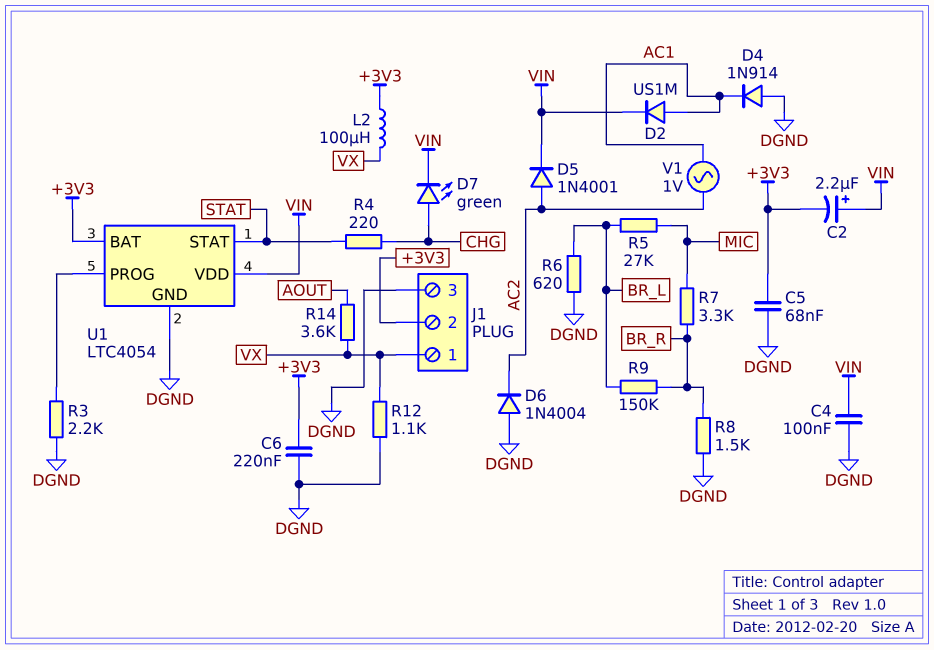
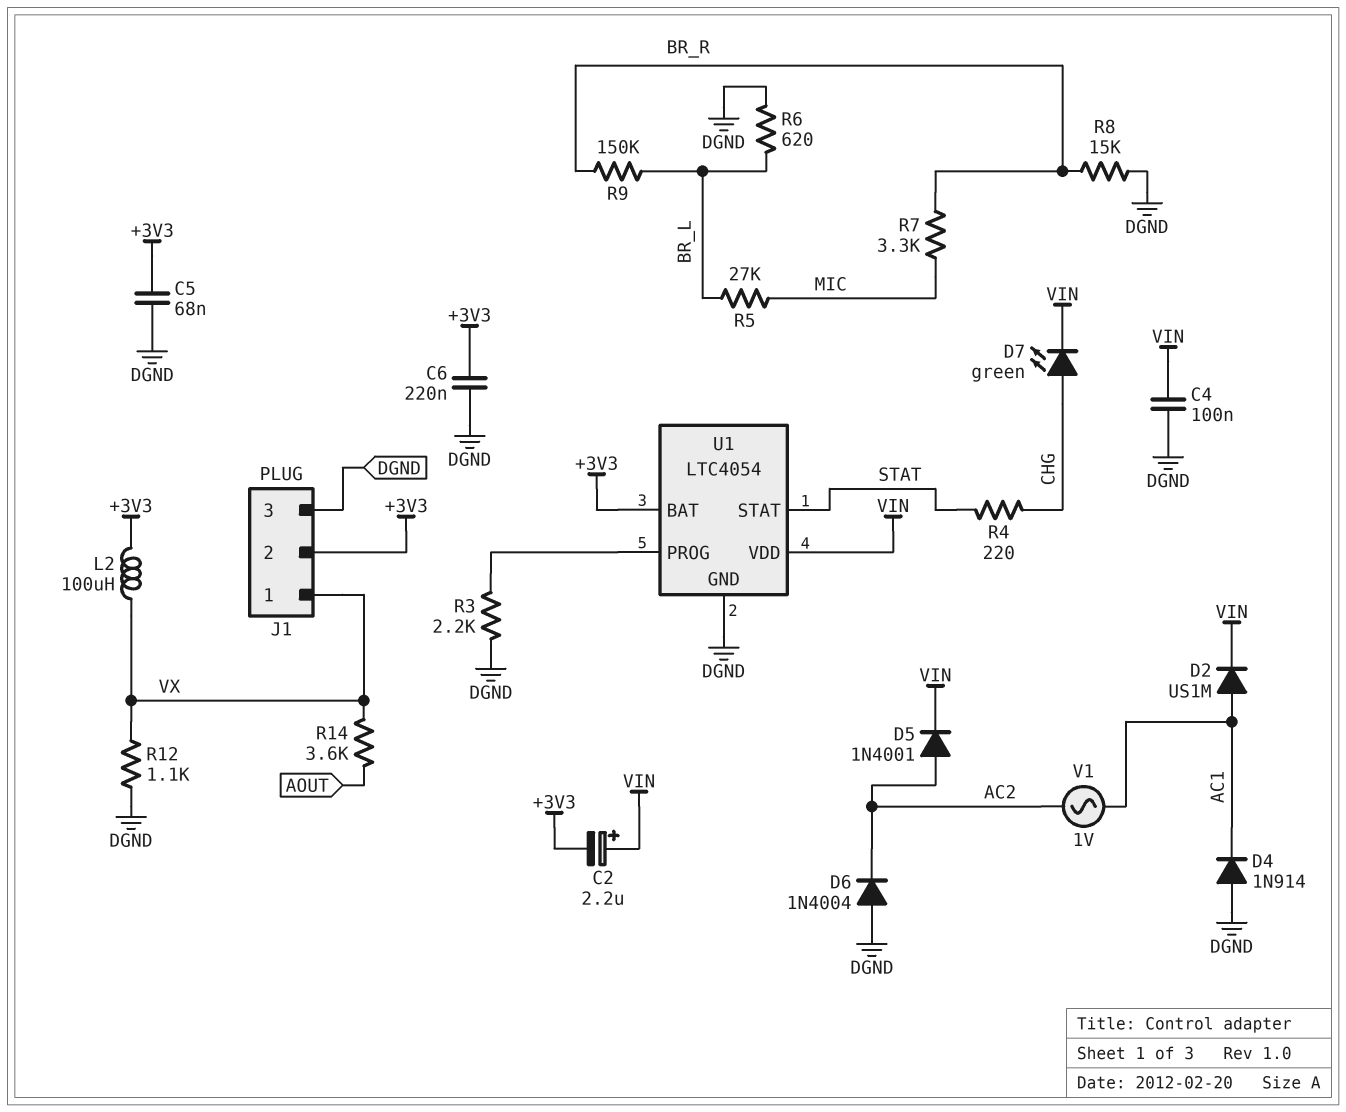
R8: 1.5k (BR_R, DGND) -> 15k (BR_R, DGND)

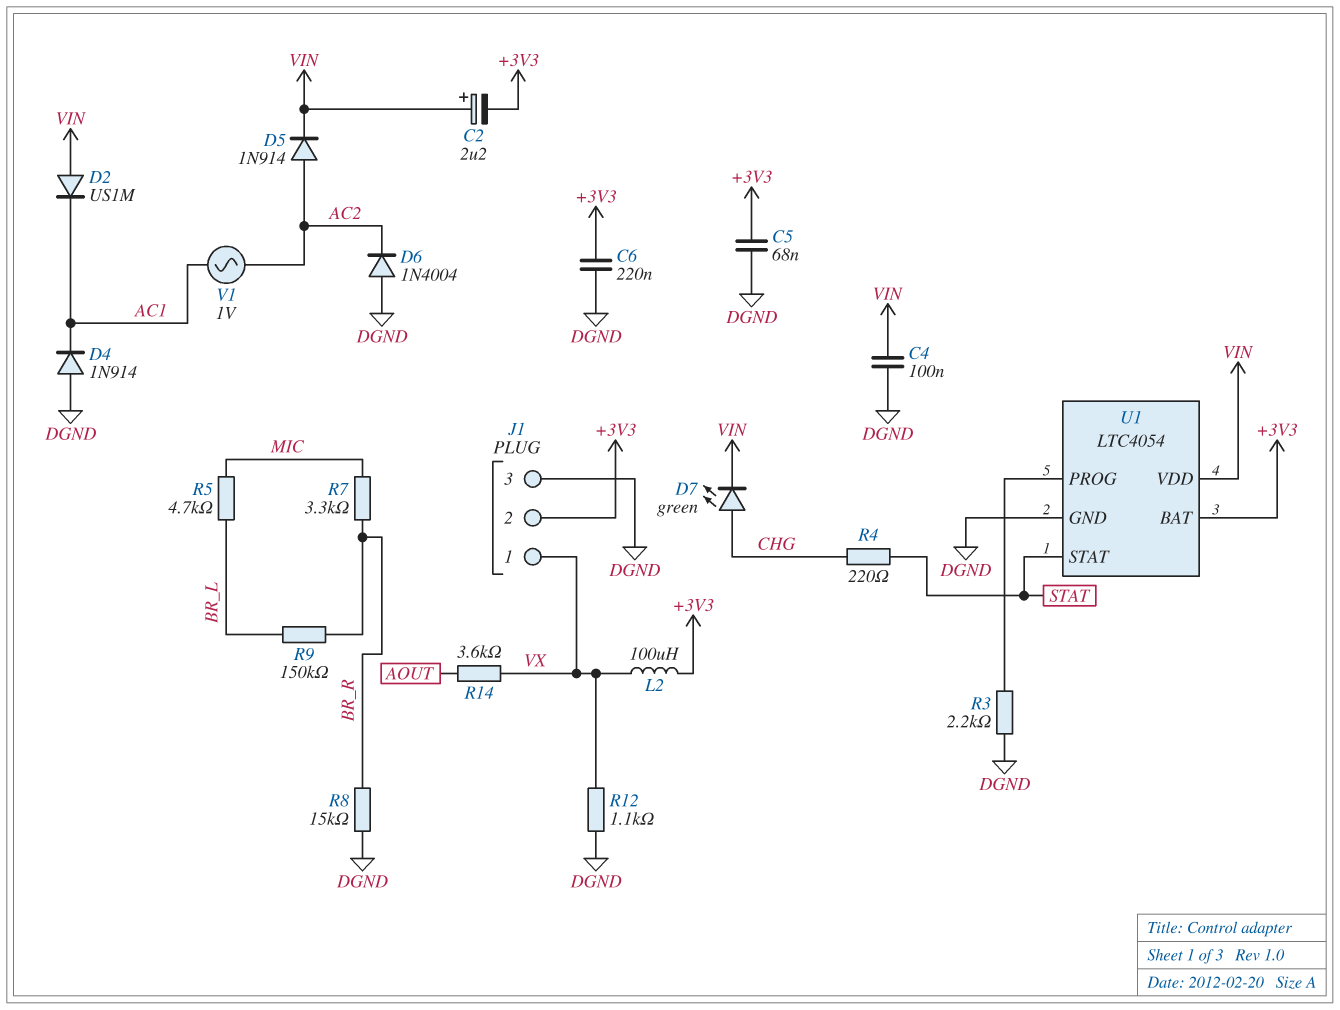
D2: diode US1M (A AC1, K VIN) -> diode US1M (A VIN, K AC1)
D5: diode 1N4001 (A AC2, K VIN) -> diode 1N914 (A AC2, K VIN)
R5: 27k (BR_L, MIC) -> 4.7k (BR_L, MIC)
R6: 620 (BR_L, DGND) -> none

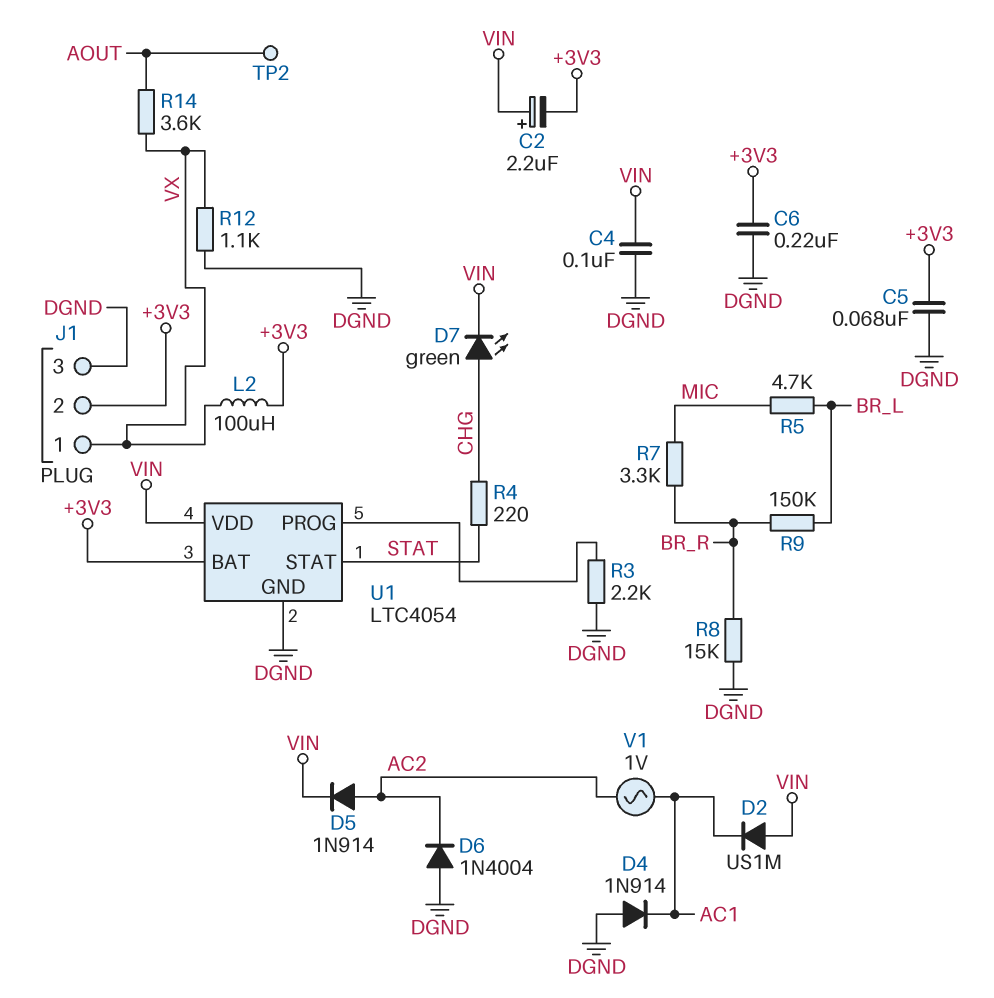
TP2: none -> test point (AOUT)

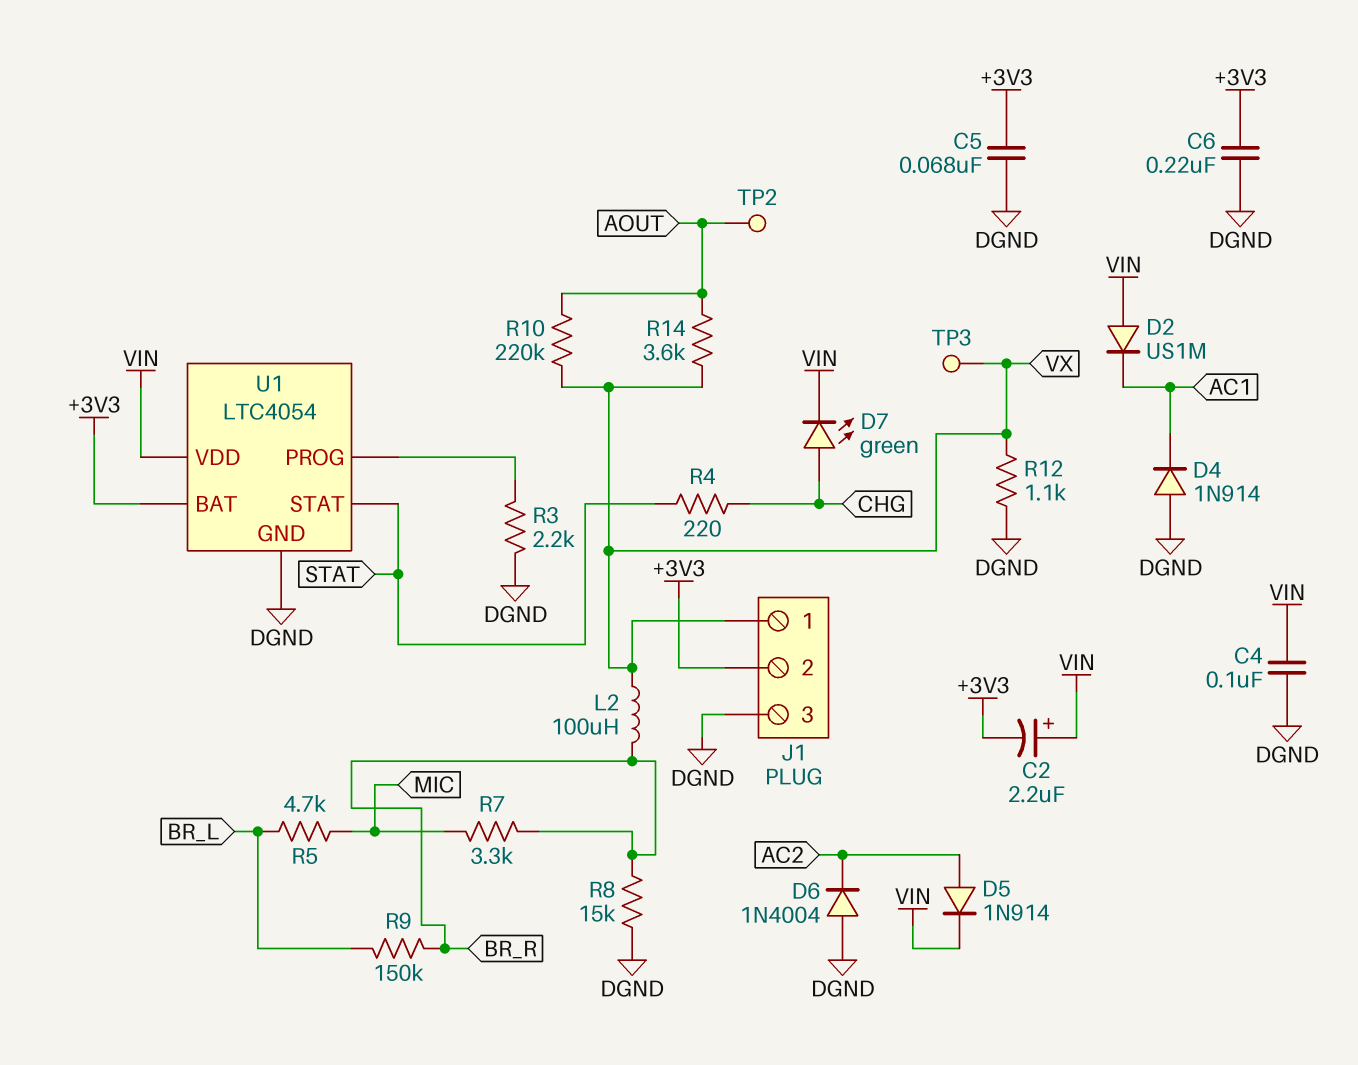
L2: 100uH (+3V3, VX) -> 100uH (BR_R, VX)
R10: none -> 220k (AOUT, VX)
TP3: none -> test point (VX)
V1: AC 1V (AC1, AC2) -> none

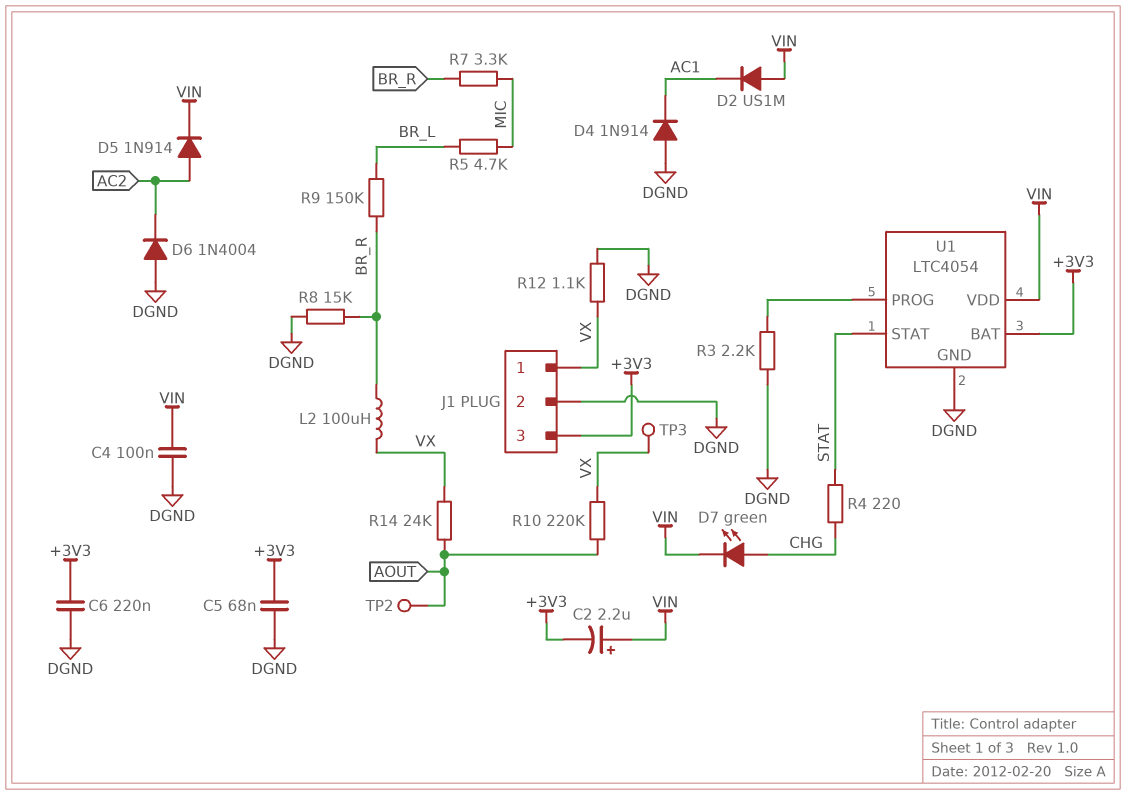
J1 pin 2: +3V3 -> DGND
J1 pin 3: DGND -> +3V3
R14: 3.6k (AOUT, VX) -> 24k (AOUT, VX)

